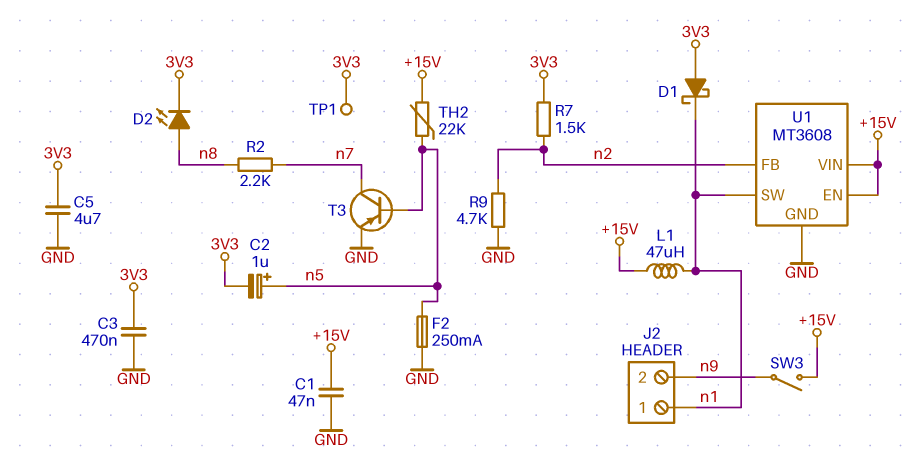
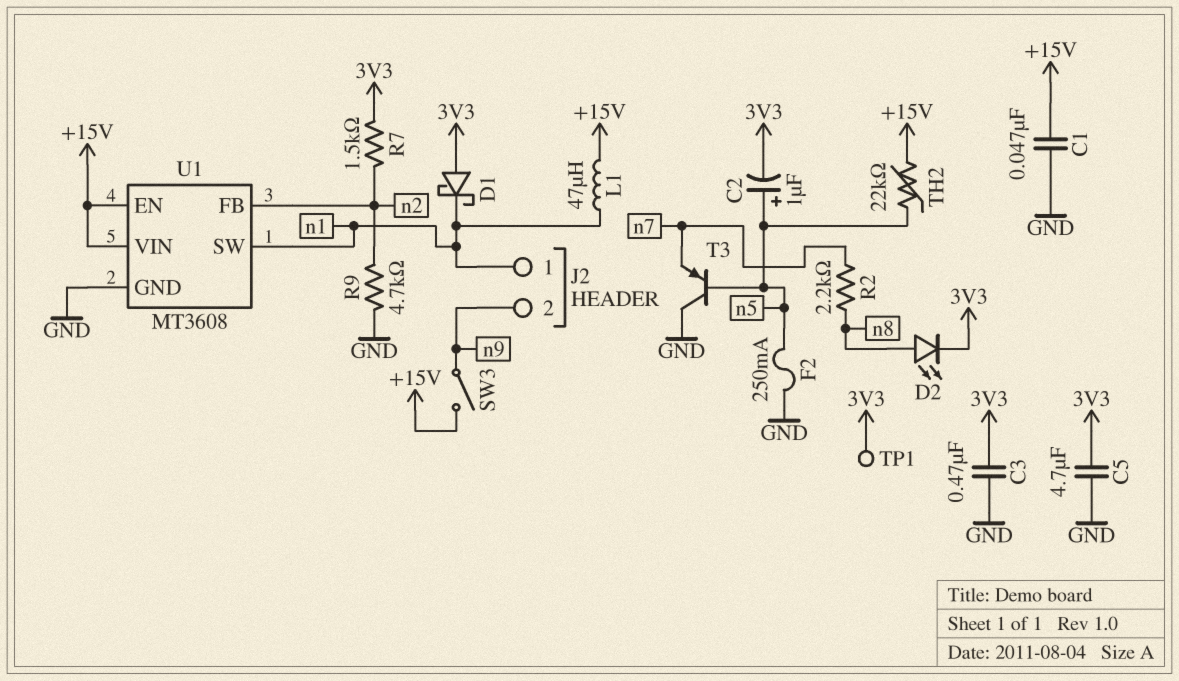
T3: PNP (B n5, C n7, E GND) -> PNP (B n5, C GND, E n7)

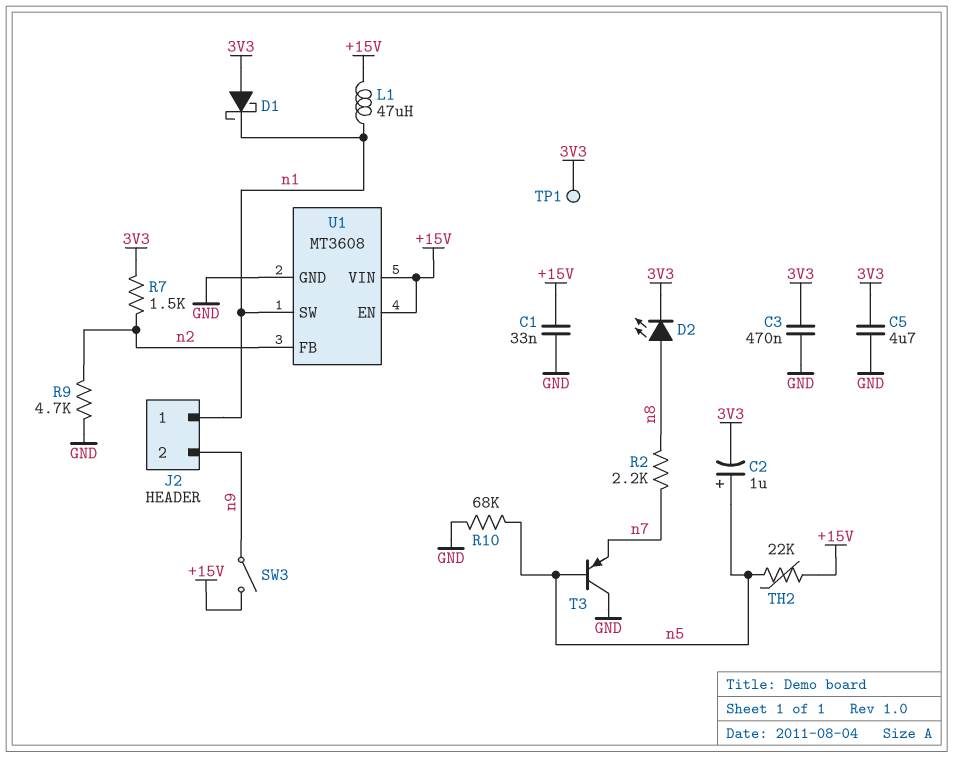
C1: 47nF (+15V, GND) -> 33nF (+15V, GND)
F2: 250mA (GND, n5) -> none
R10: none -> 68k (GND, n5)

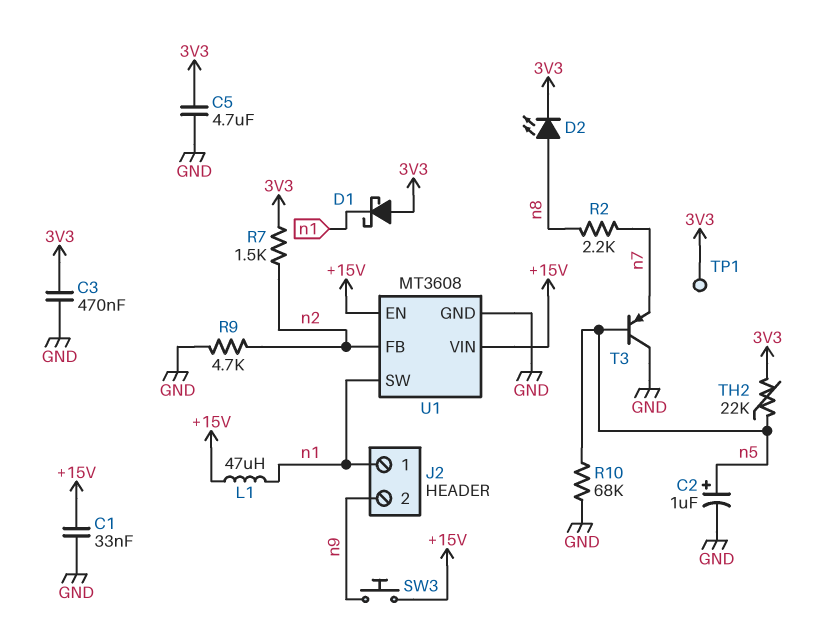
C2: 1uF (plus n5, minus 3V3) -> 1uF (plus n5, minus GND)
SW3: switch (+15V, n9) -> button (+15V, n9)
TH2: 22k (+15V, n5) -> 22k (3V3, n5)

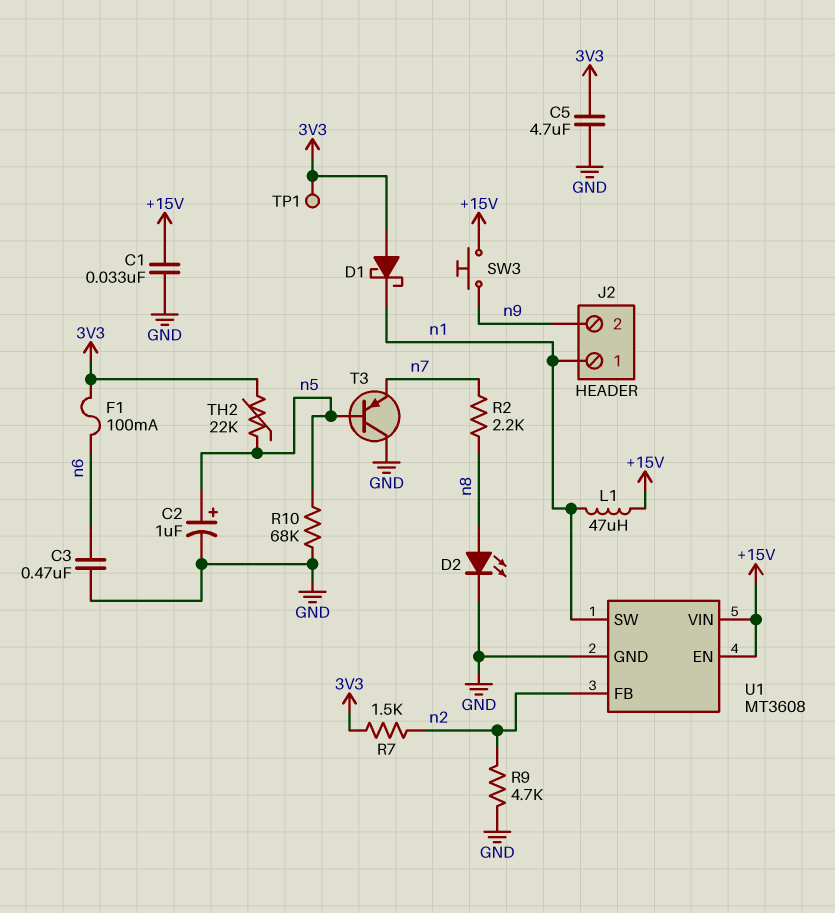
C3: 470nF (3V3, GND) -> 470nF (GND, n6)
D2: LED (A n8, K 3V3) -> LED (A n8, K GND)
F1: none -> 100mA (3V3, n6)

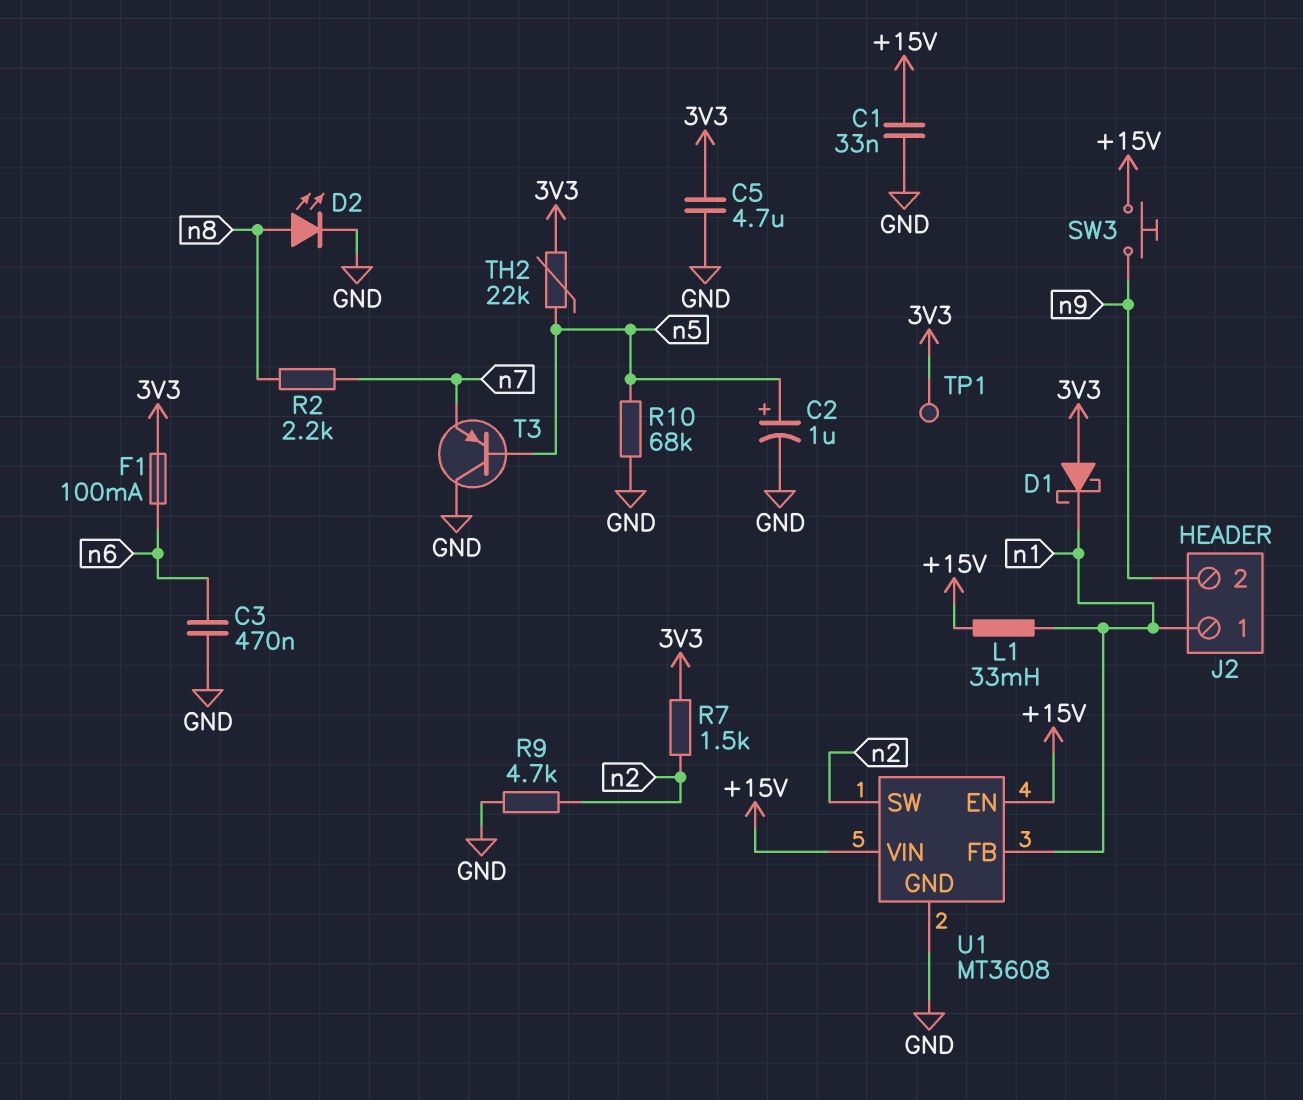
L1: 47uH (+15V, n1) -> 33mH (+15V, n1)
U1 pin FB: n2 -> n1
U1 pin SW: n1 -> n2

